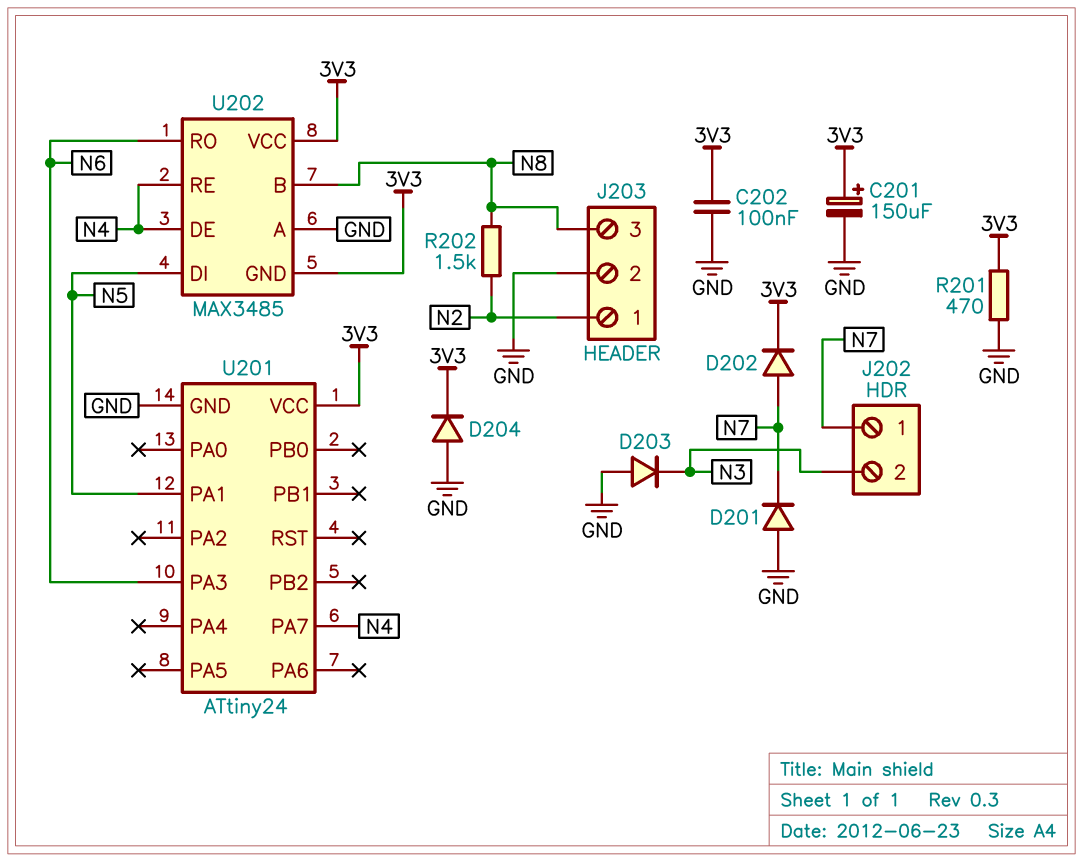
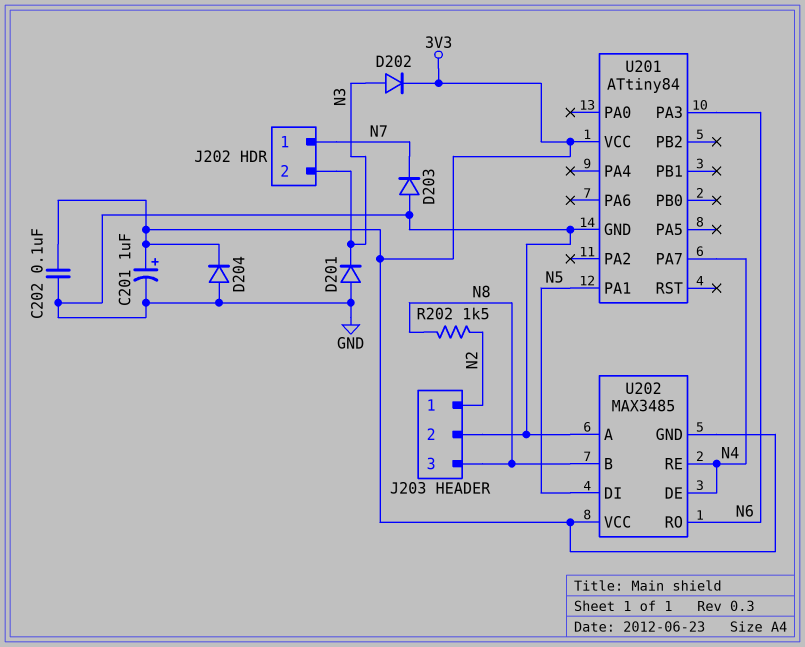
C201: 150uF (plus 3V3, minus GND) -> 1uF (plus 3V3, minus GND)
D201: diode (A GND, K N7) -> diode (A GND, K N3)
D202: diode (A N7, K 3V3) -> diode (A N3, K 3V3)
D203: diode (A GND, K N3) -> diode (A GND, K N7)
R201: 470 (3V3, GND) -> none
U201: ATtiny24 -> ATtiny84

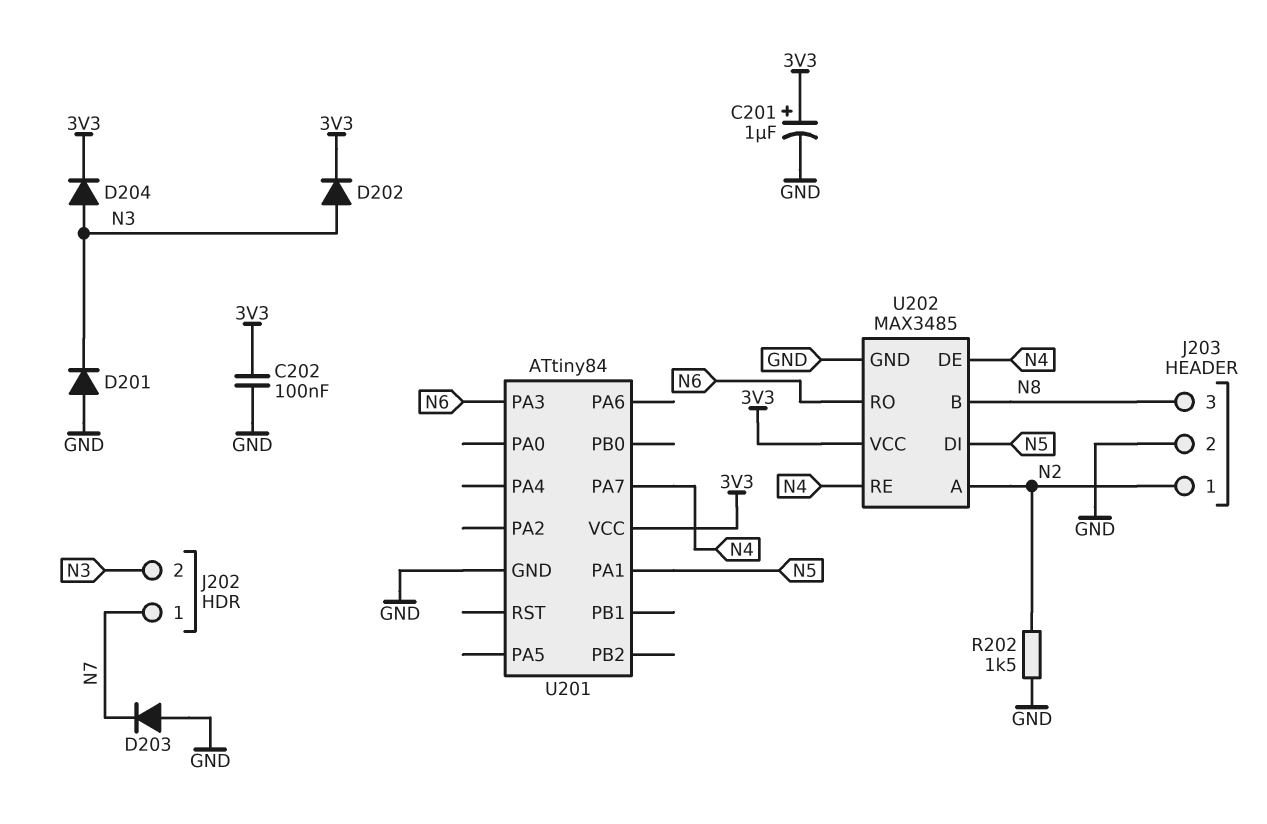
D204: diode (A GND, K 3V3) -> diode (A N3, K 3V3)
R202: 1.5k (N2, N8) -> 1.5k (GND, N2)
U202 pin A: GND -> N2
U202 pin GND: 3V3 -> GND

